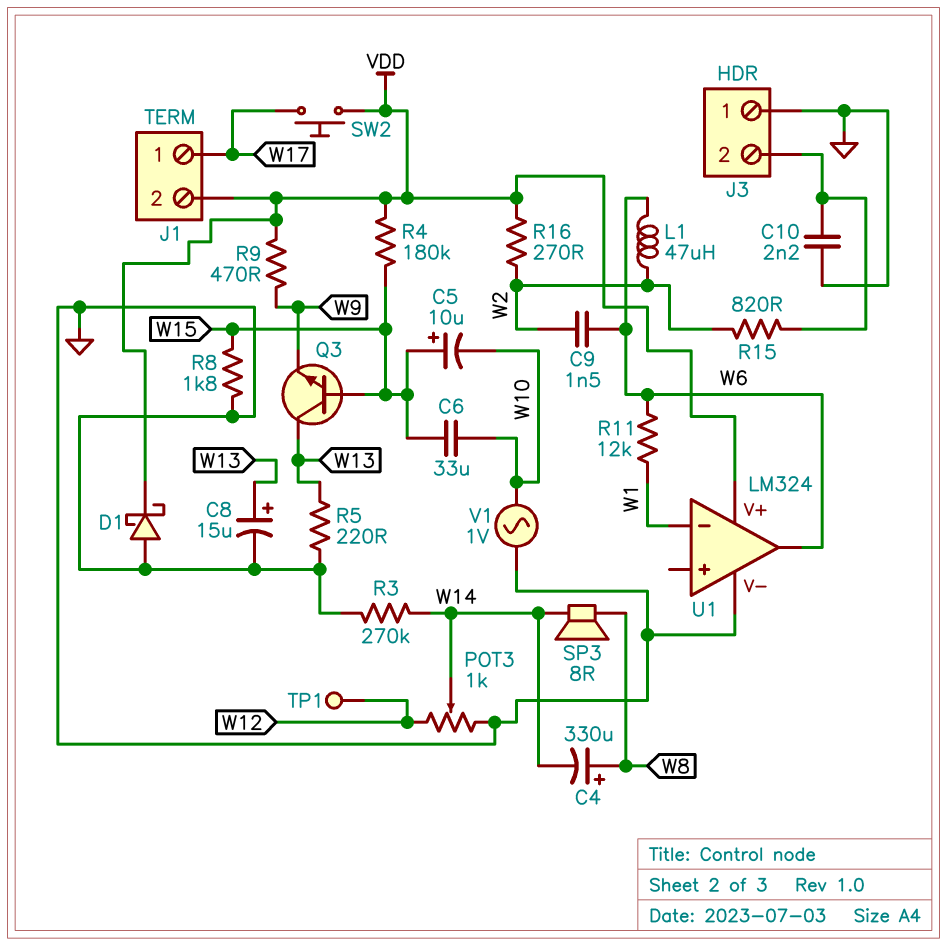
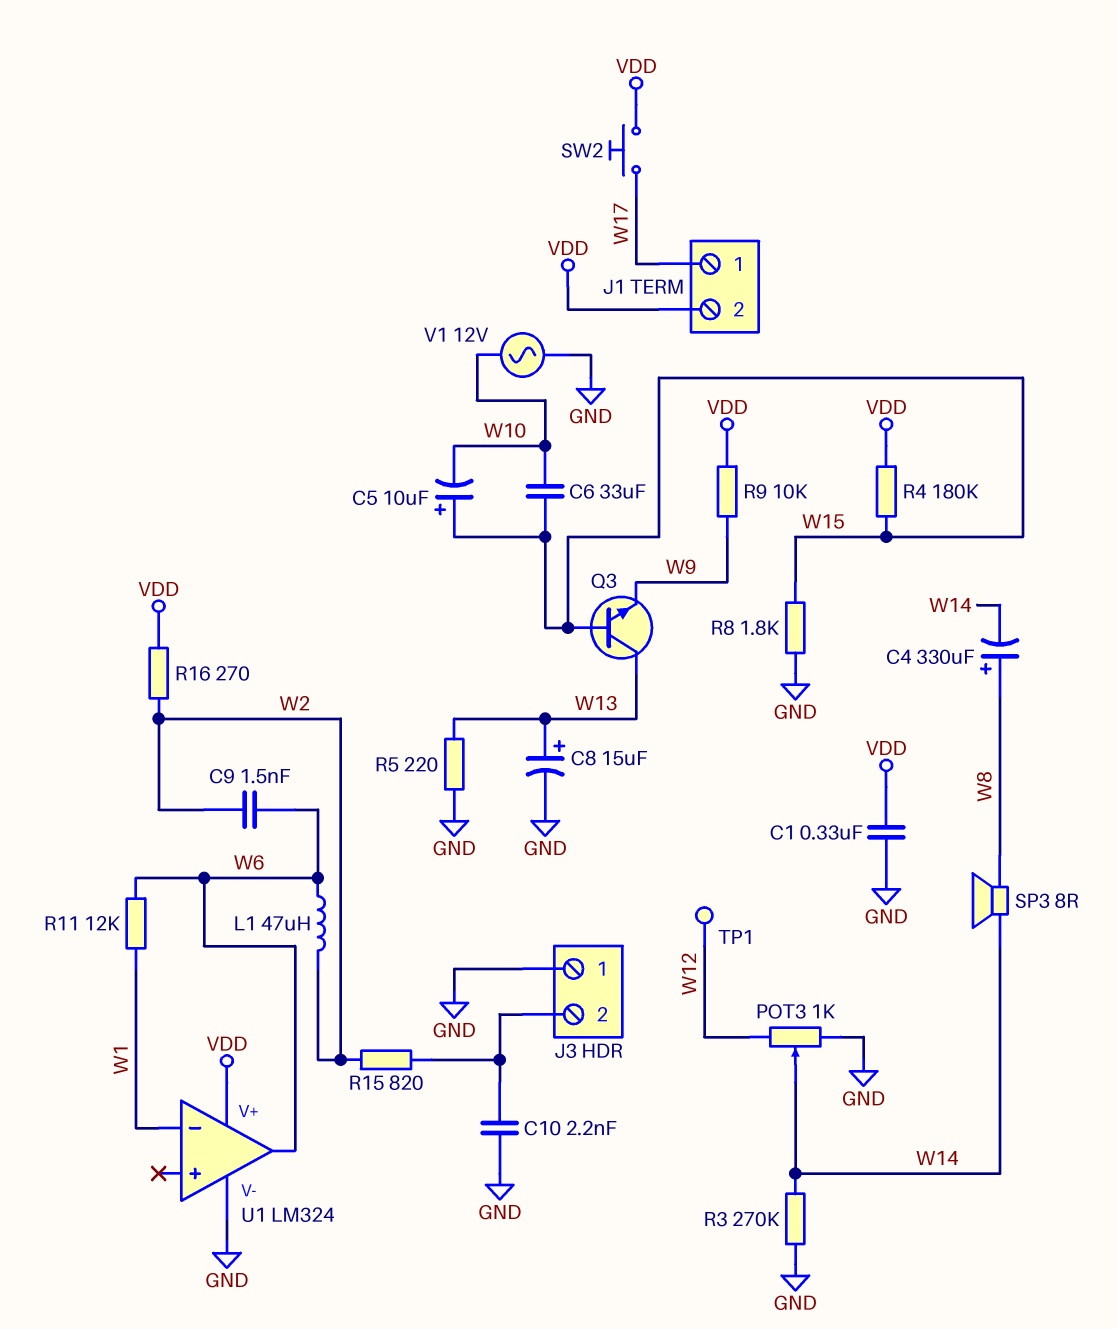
C1: none -> 330nF (GND, VDD)
D1: schottky (A GND, K VDD) -> none
R9: 470 (VDD, W9) -> 10k (VDD, W9)
V1: AC 1V (GND, W10) -> AC 12V (GND, W10)

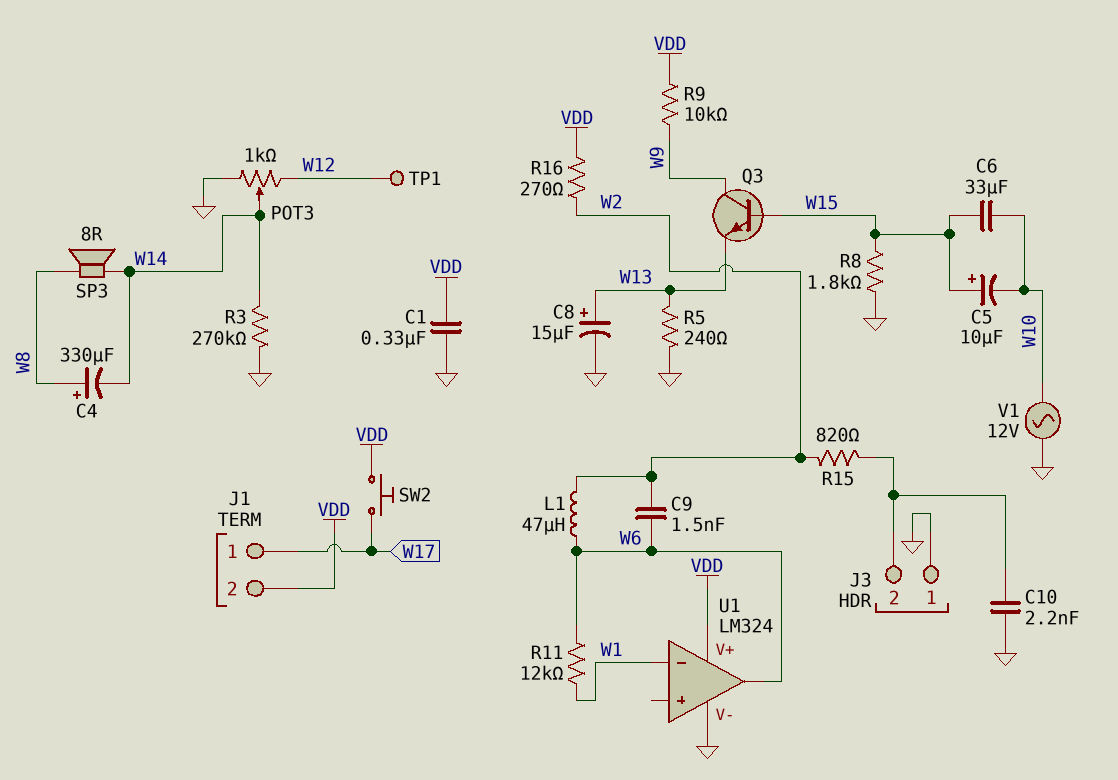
Q3: NPN (B W15, C W13, E W9) -> NPN (B W15, C W9, E W13)
R4: 180k (VDD, W15) -> none
R5: 220 (GND, W13) -> 240 (GND, W13)

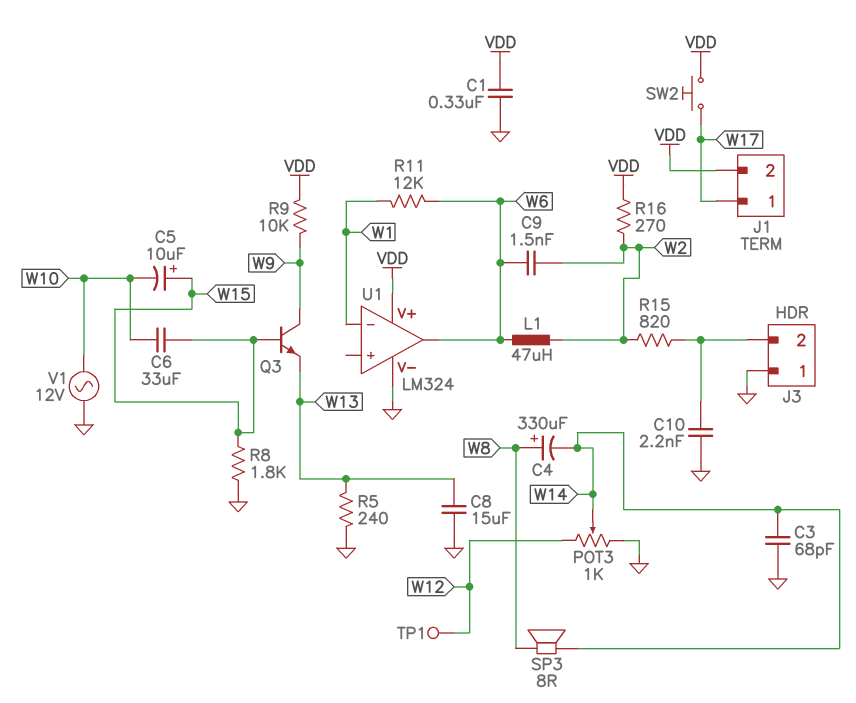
C3: none -> 68pF (GND, W14)
C8: 15uF (plus W13, minus GND) -> 15uF (GND, W13)
R3: 270k (GND, W14) -> none

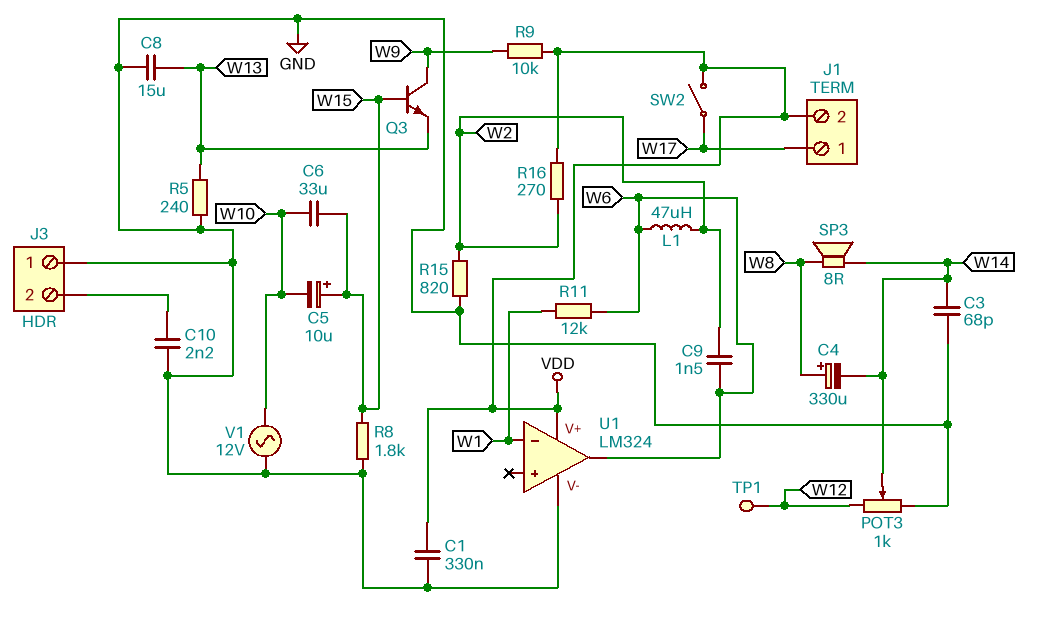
R15: 820 (J3/2, W2) -> 820 (GND, W2)
SW2: button (VDD, W17) -> switch (VDD, W17)

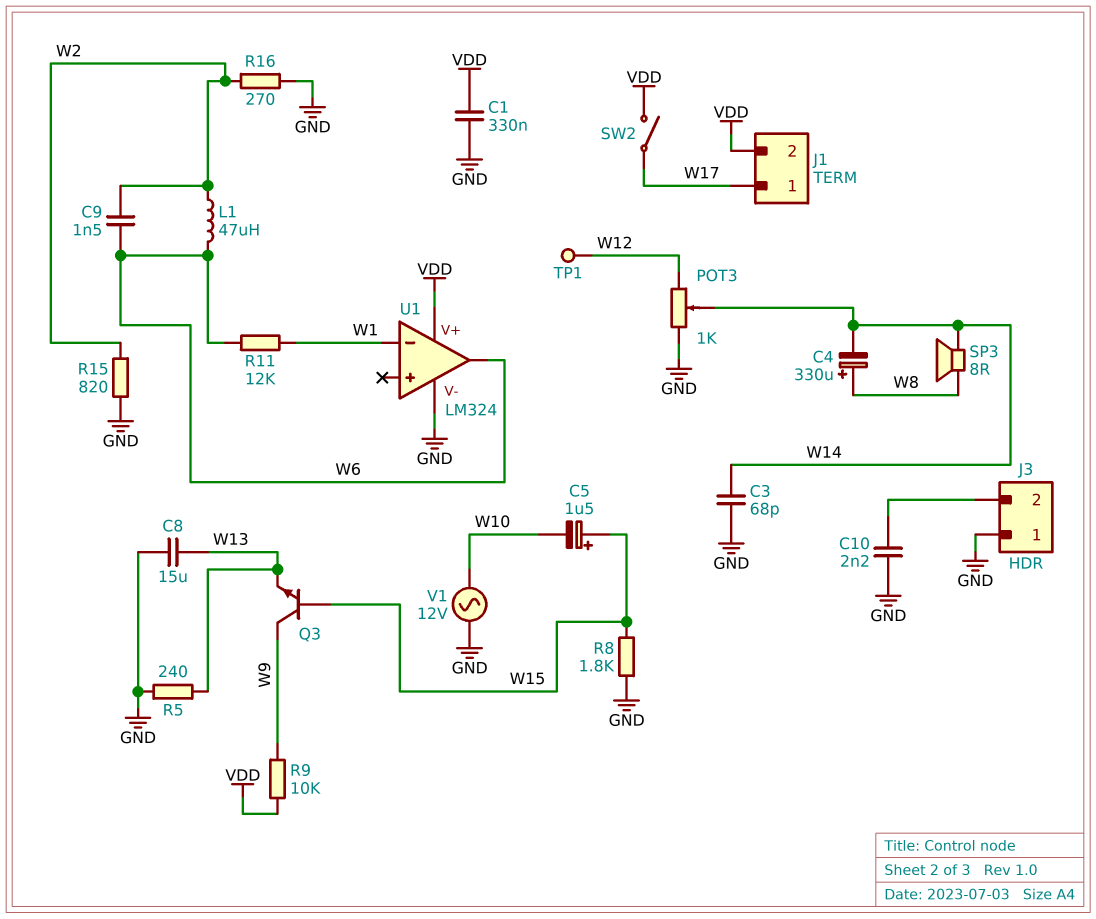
C5: 10uF (plus W15, minus W10) -> 1.5uF (plus W15, minus W10)
C6: 33uF (W10, W15) -> none
R16: 270 (VDD, W2) -> 270 (GND, W2)

